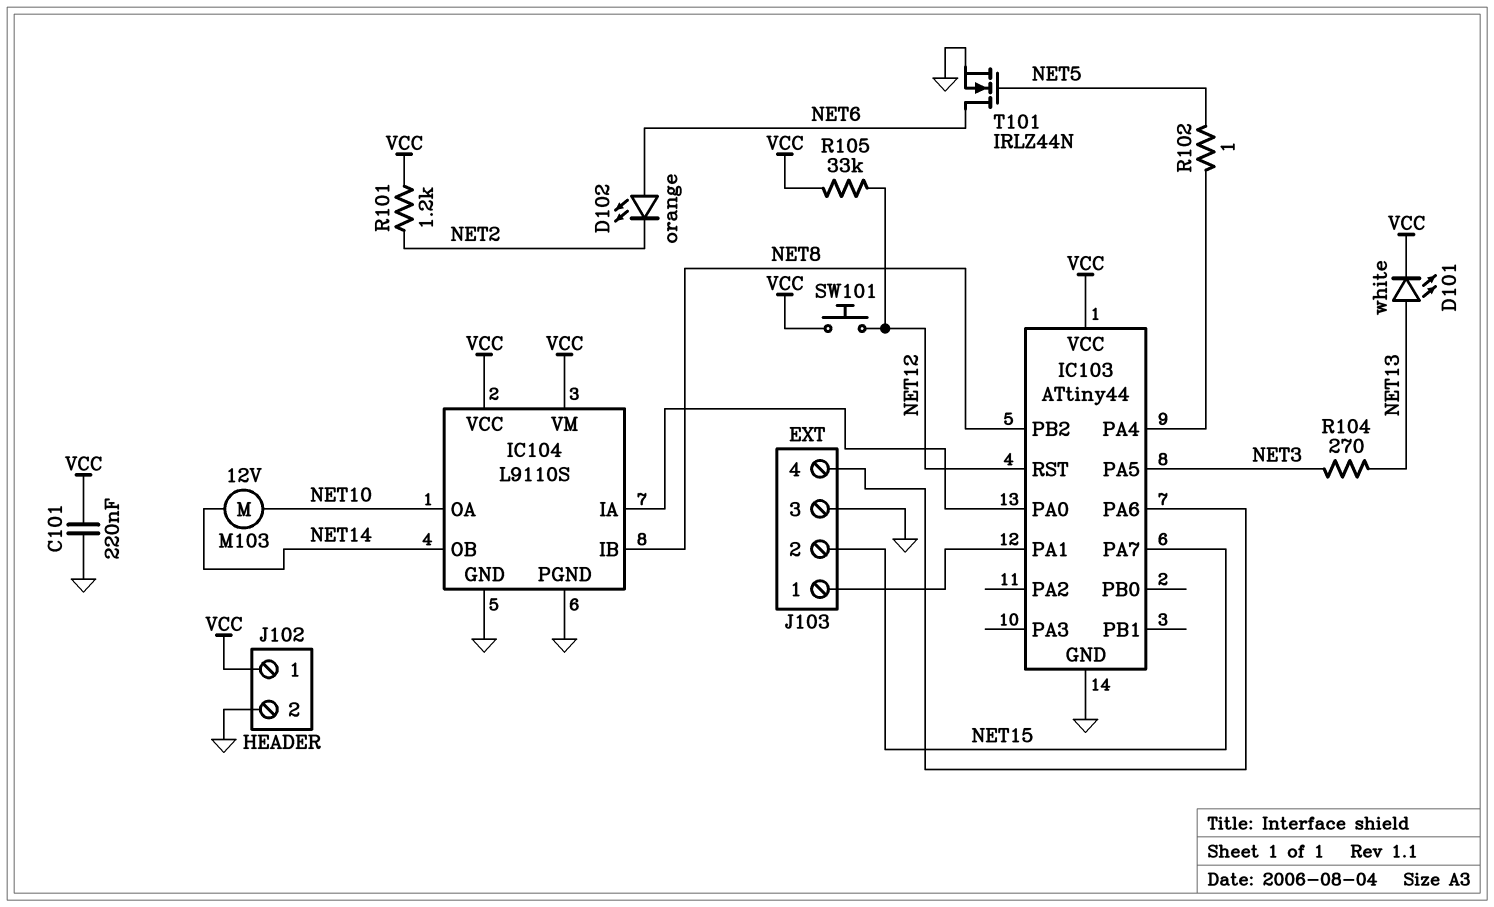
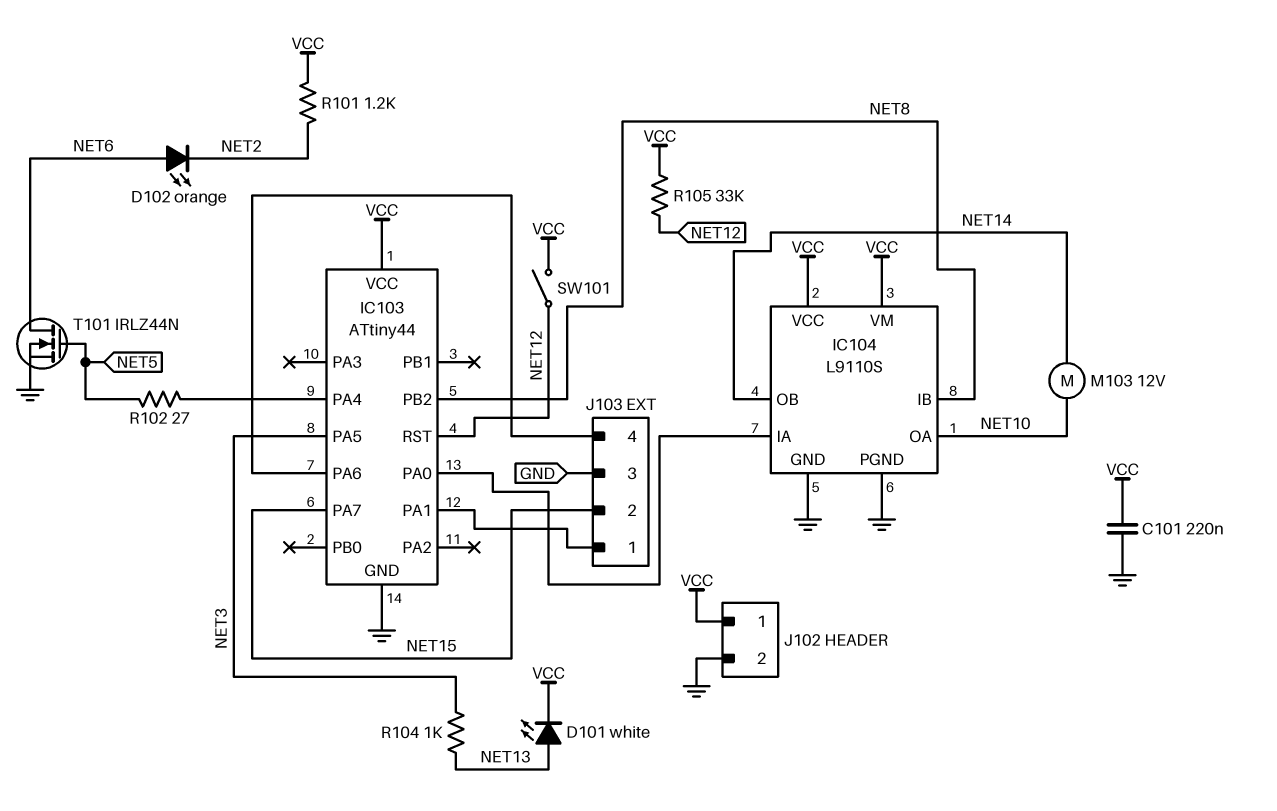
R102: 1 (IC103/PA4, NET5) -> 27 (IC103/PA4, NET5)
R104: 270 (NET3, NET13) -> 1k (NET3, NET13)
SW101: button (NET12, VCC) -> switch (NET12, VCC)

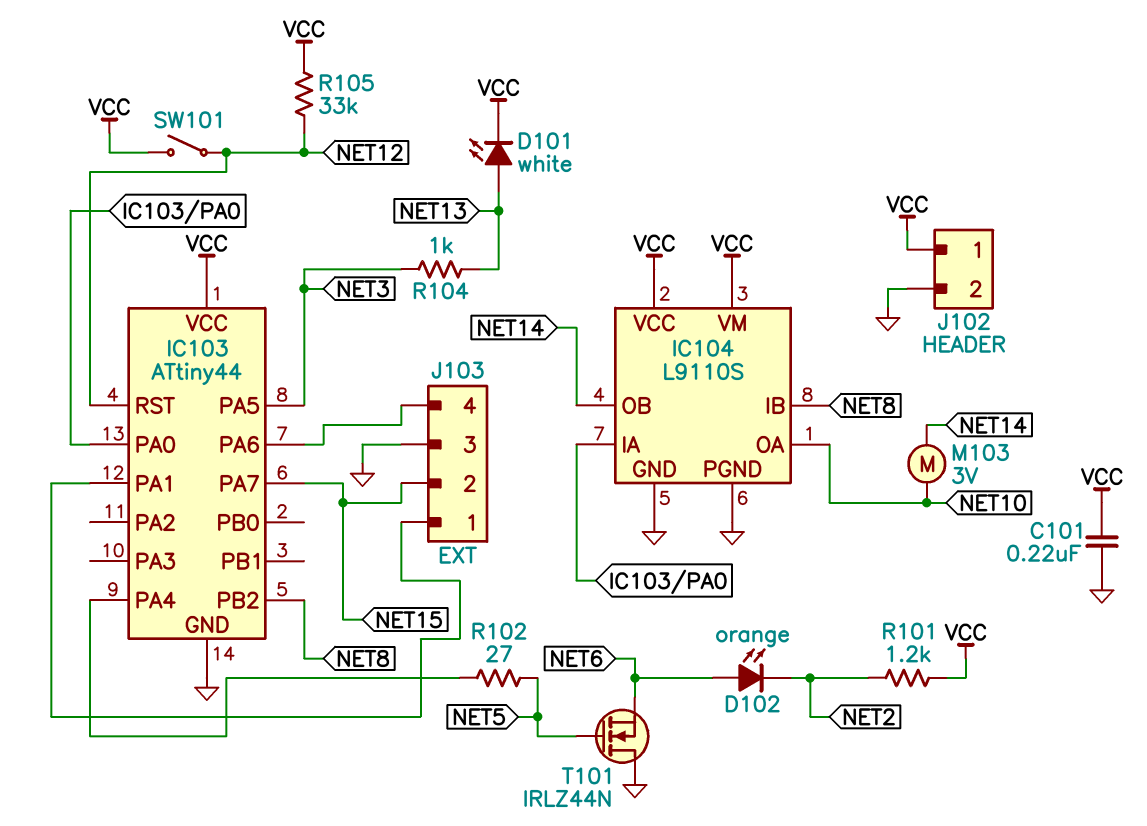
M103: motor 12V (NET10, NET14) -> motor 3V (NET10, NET14)
T101: NMOS IRLZ44N (G NET5, D NET6, S GND) -> NMOS IRLZ44N (G NET5, D GND, S NET6)

